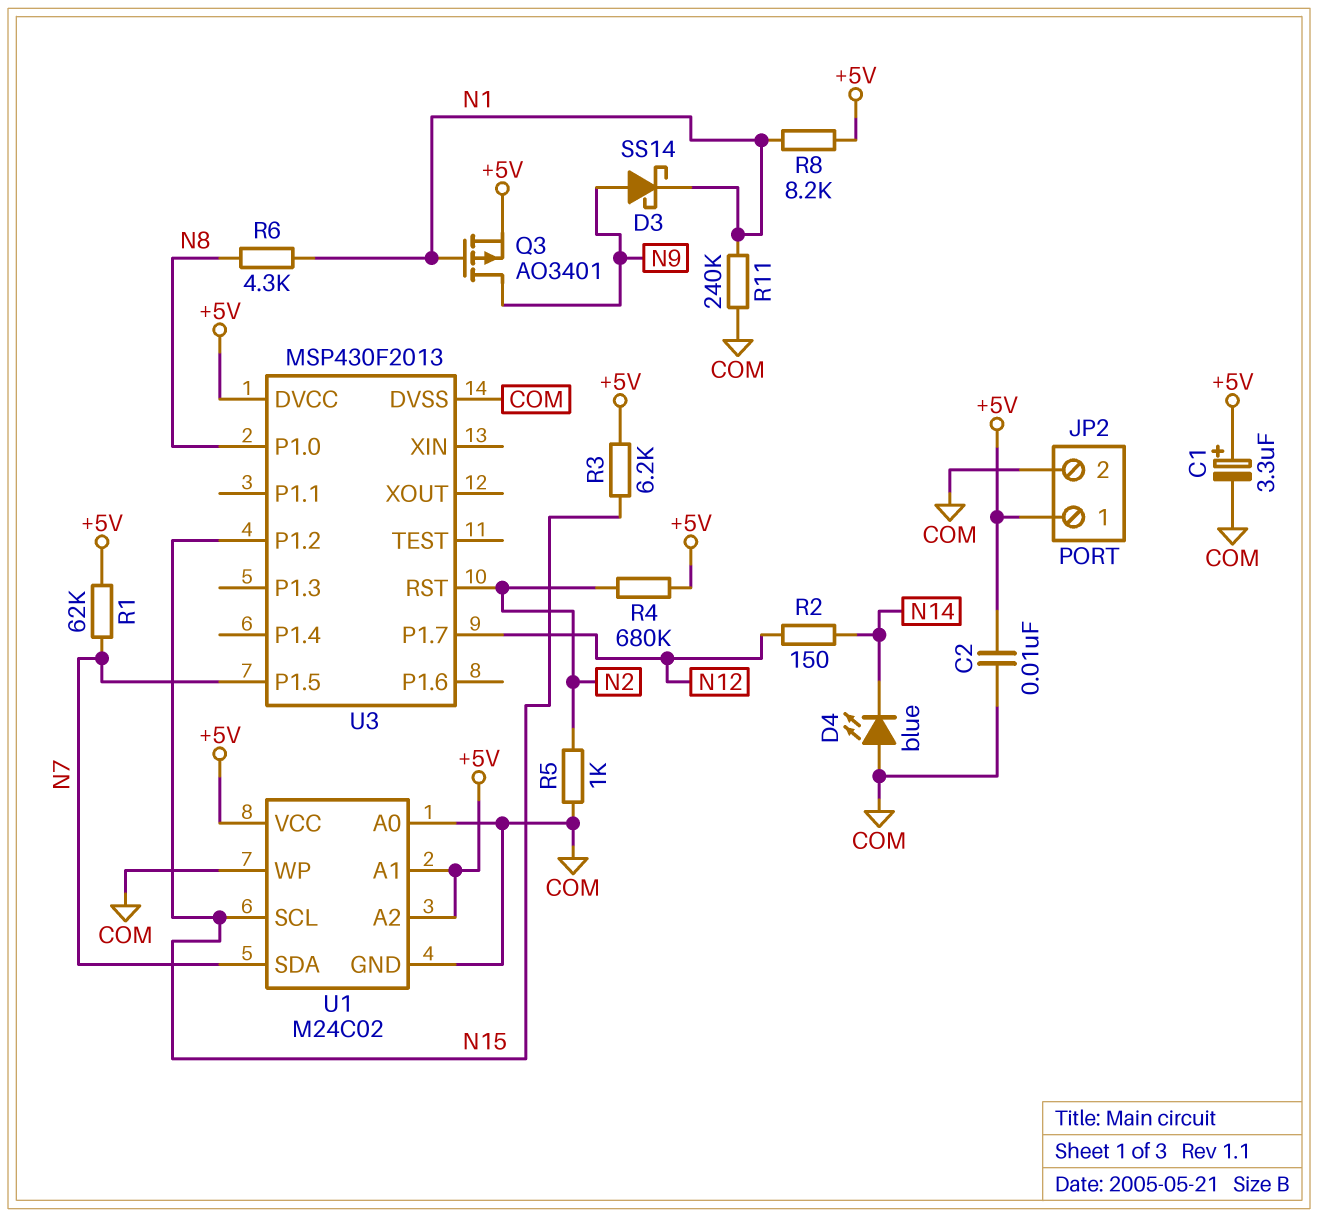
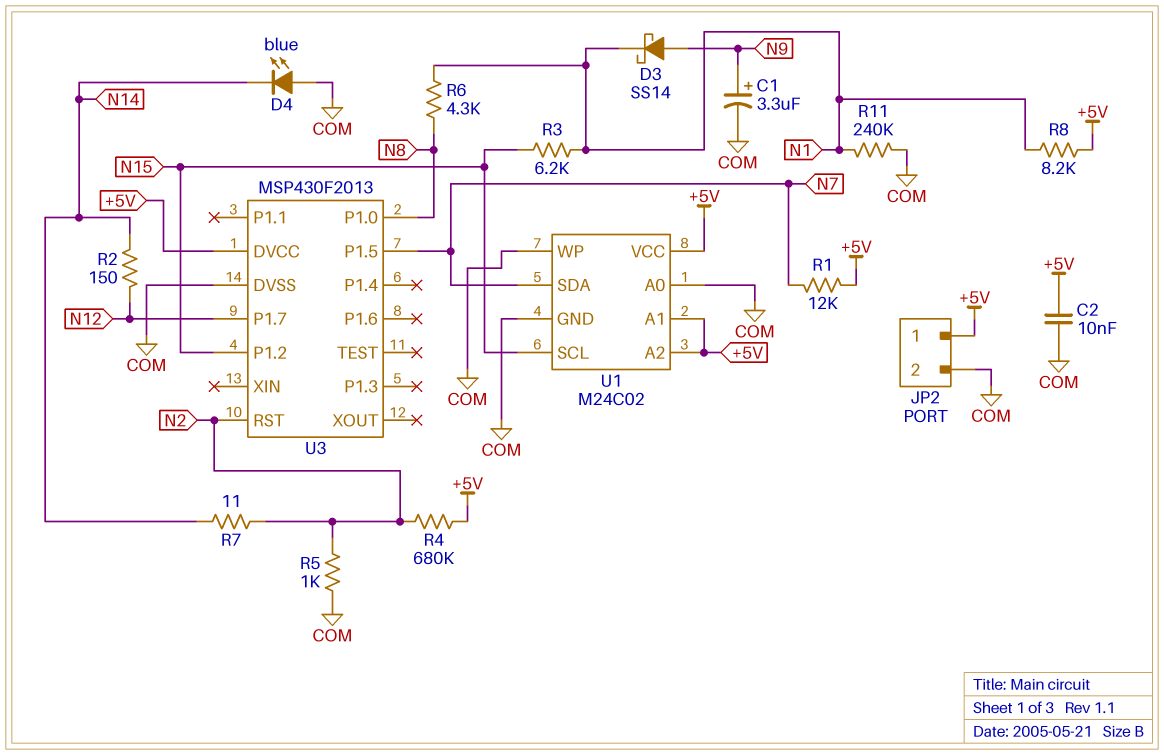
C1: 3.3uF (plus +5V, minus COM) -> 3.3uF (plus N9, minus COM)
Q3: PMOS AO3401 (G N1, D N9, S +5V) -> none
R1: 62k (+5V, N7) -> 12k (+5V, N7)
R3: 6.2k (+5V, N15) -> 6.2k (N1, N15)
R7: none -> 11 (N2, N14)

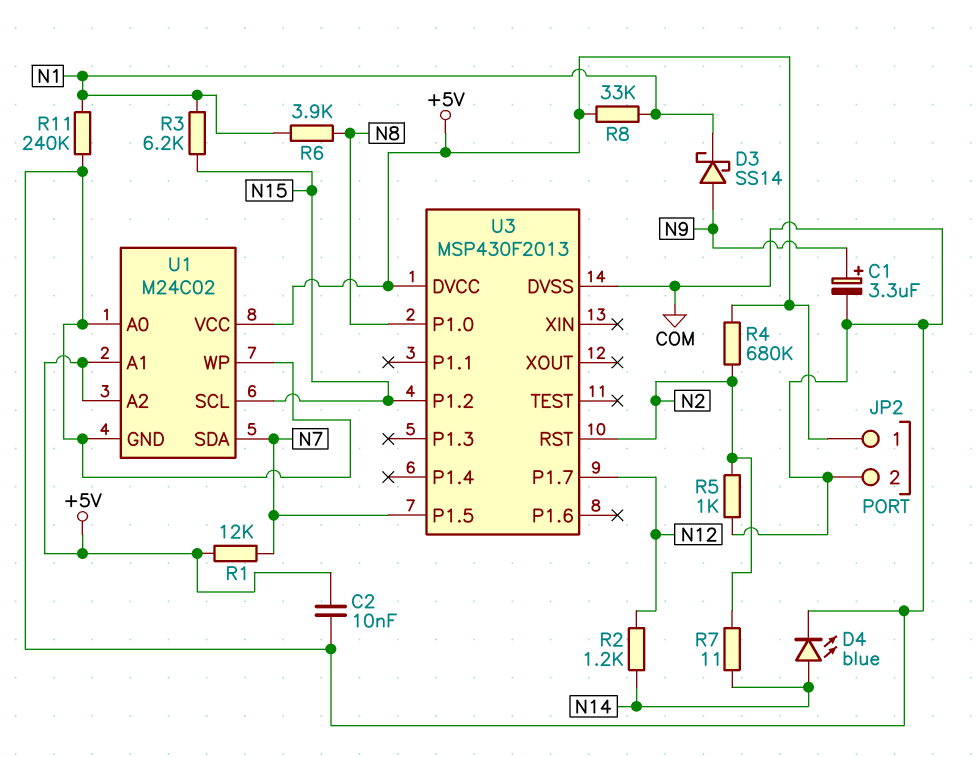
D4: LED blue (A COM, K N14) -> LED blue (A N14, K COM)
R2: 150 (N12, N14) -> 1.2k (N12, N14)
R6: 4.3k (N1, N8) -> 3.9k (N1, N8)
R8: 8.2k (+5V, N1) -> 33k (+5V, N1)

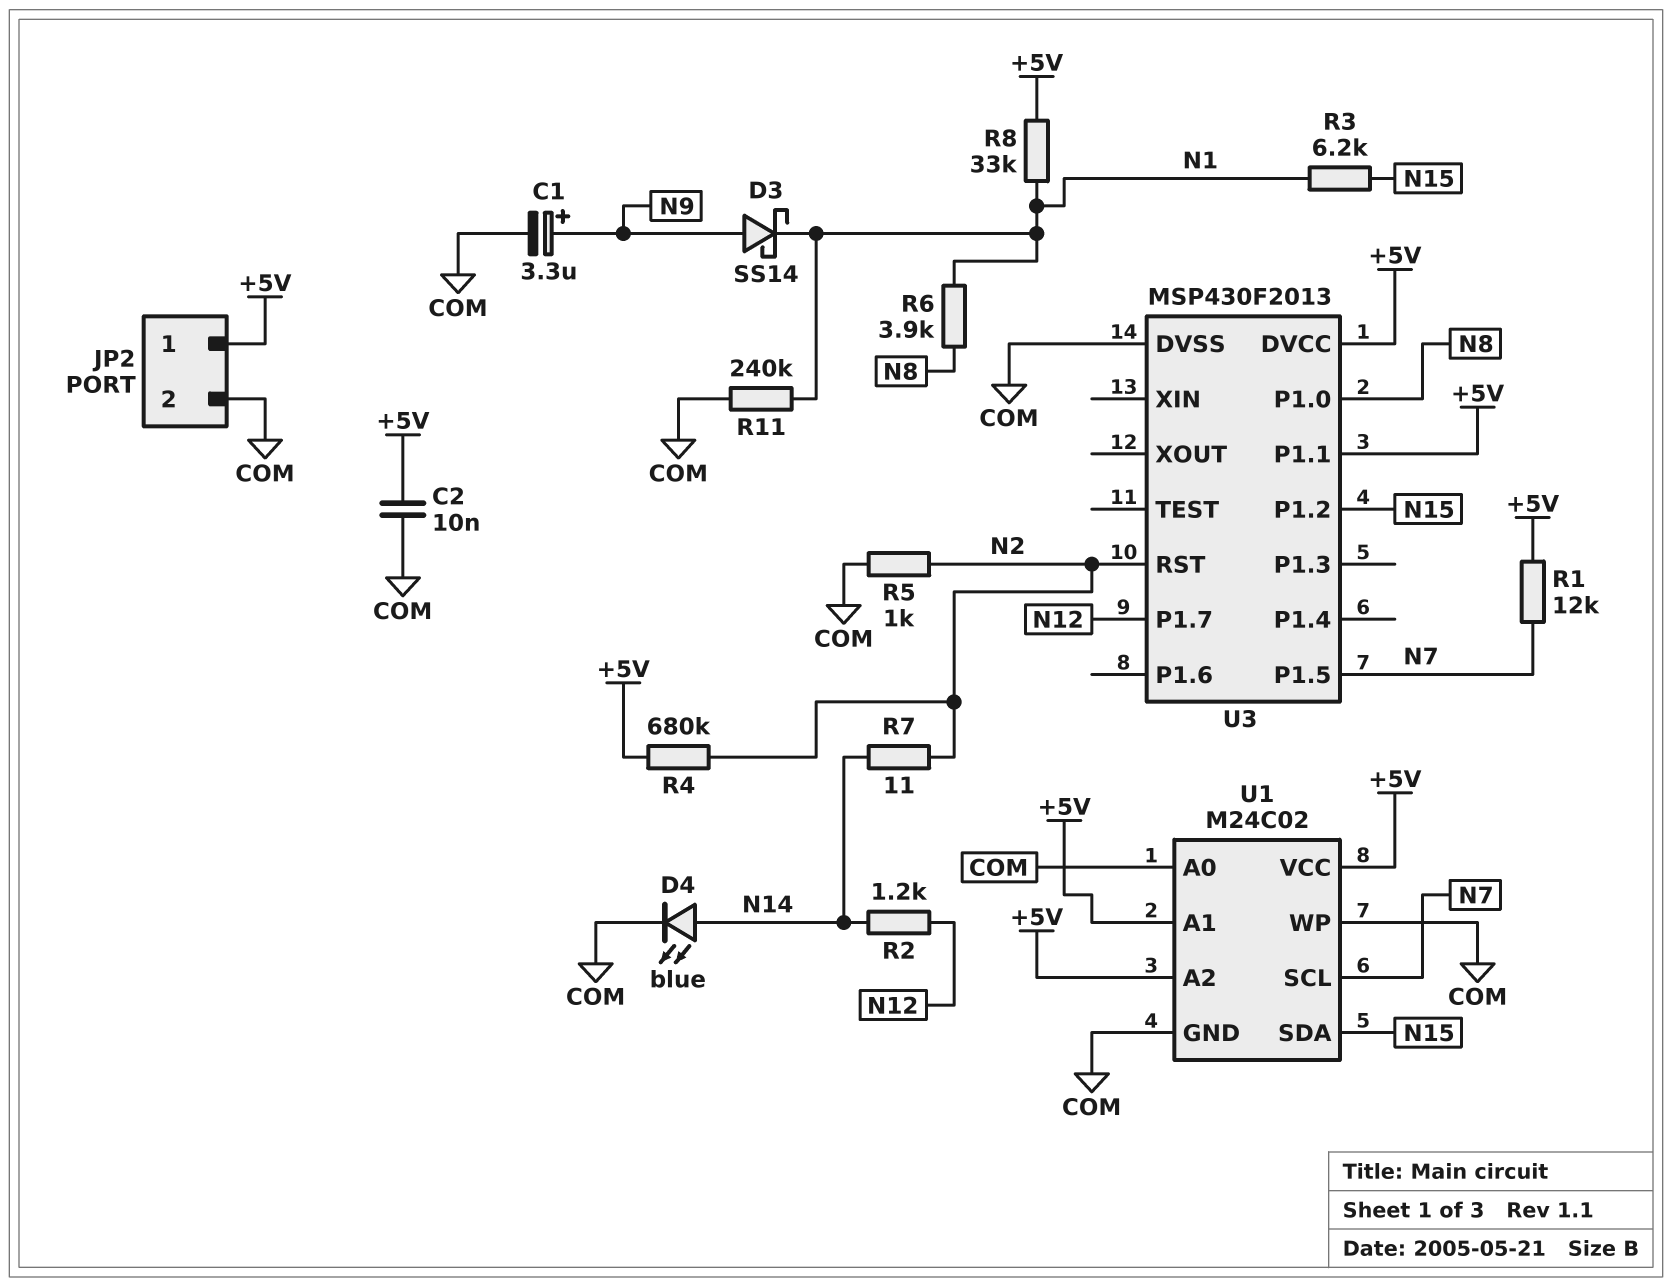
U1 pin SCL: N15 -> N7
U1 pin SDA: N7 -> N15
U3 pin P1.1: none -> +5V

